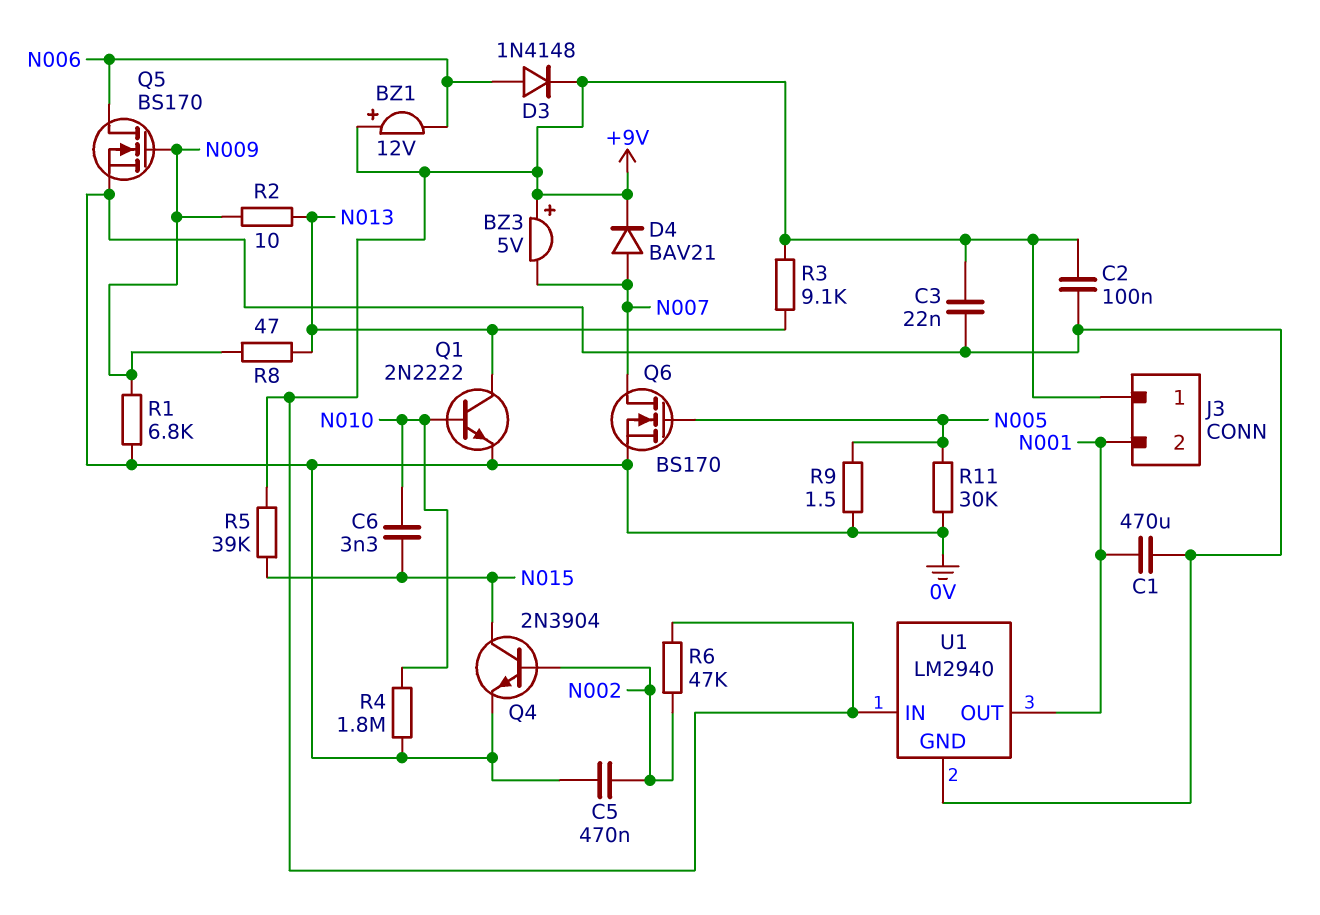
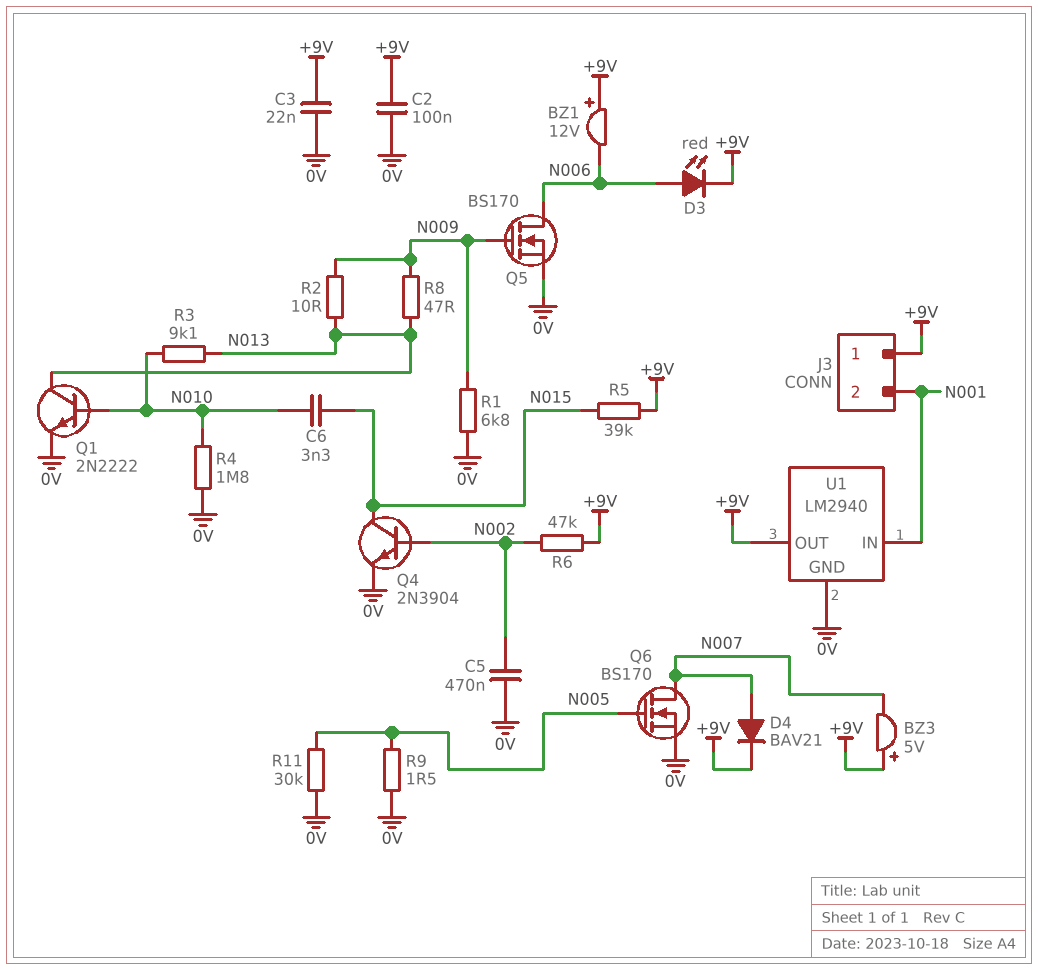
C1: 470uF (0V, N001) -> none
D3: diode 1N4148 (A N006, K +9V) -> LED red (A N006, K +9V)
R3: 9.1k (+9V, N013) -> 9.1k (N010, N013)
U1 pin IN: +9V -> N001
U1 pin OUT: N001 -> +9V

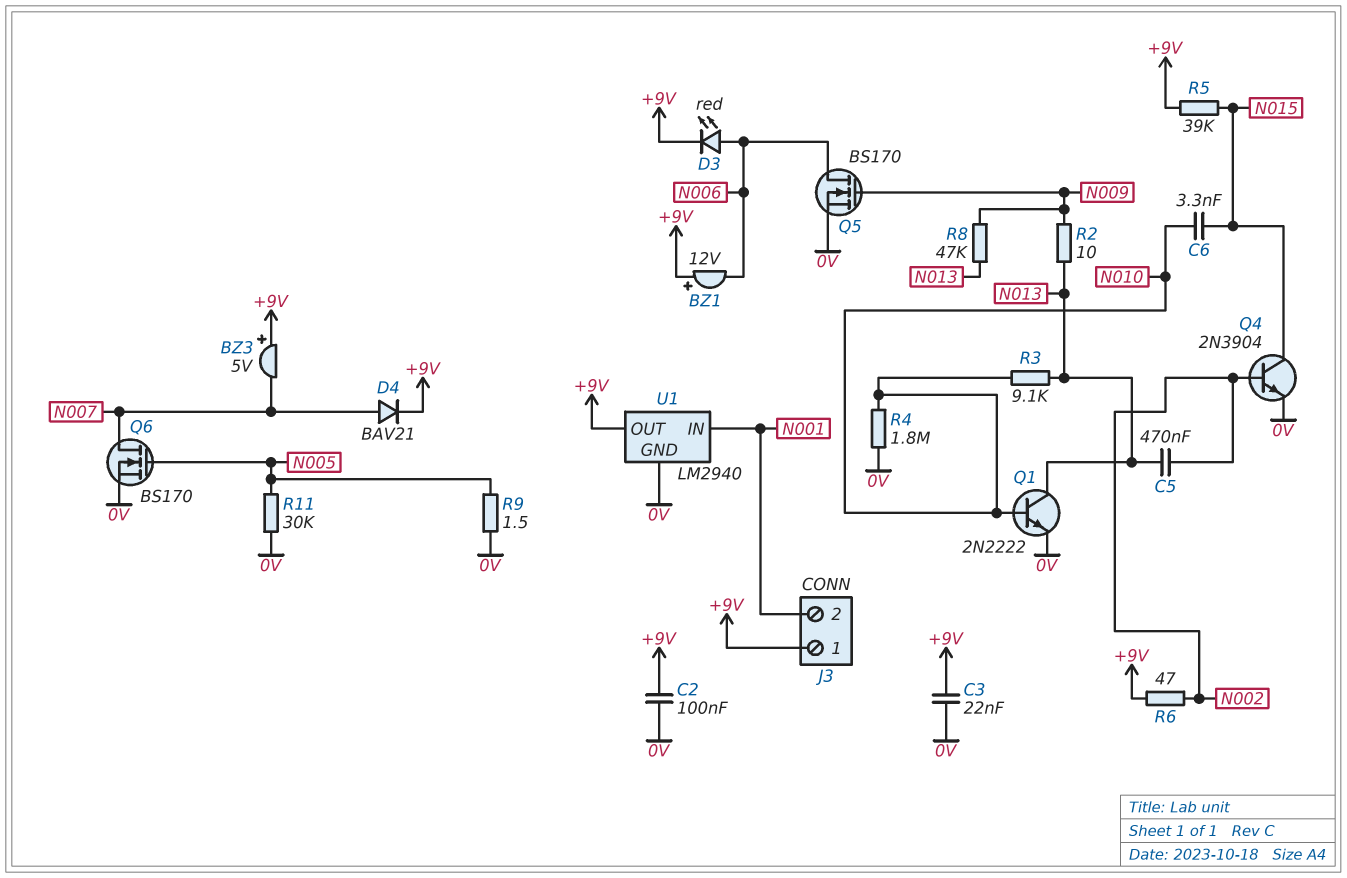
C5: 470nF (0V, N002) -> 470nF (N002, N013)
R1: 6.8k (0V, N009) -> none
R6: 47k (+9V, N002) -> 47 (+9V, N002)
R8: 47 (N009, N013) -> 47k (N009, N013)

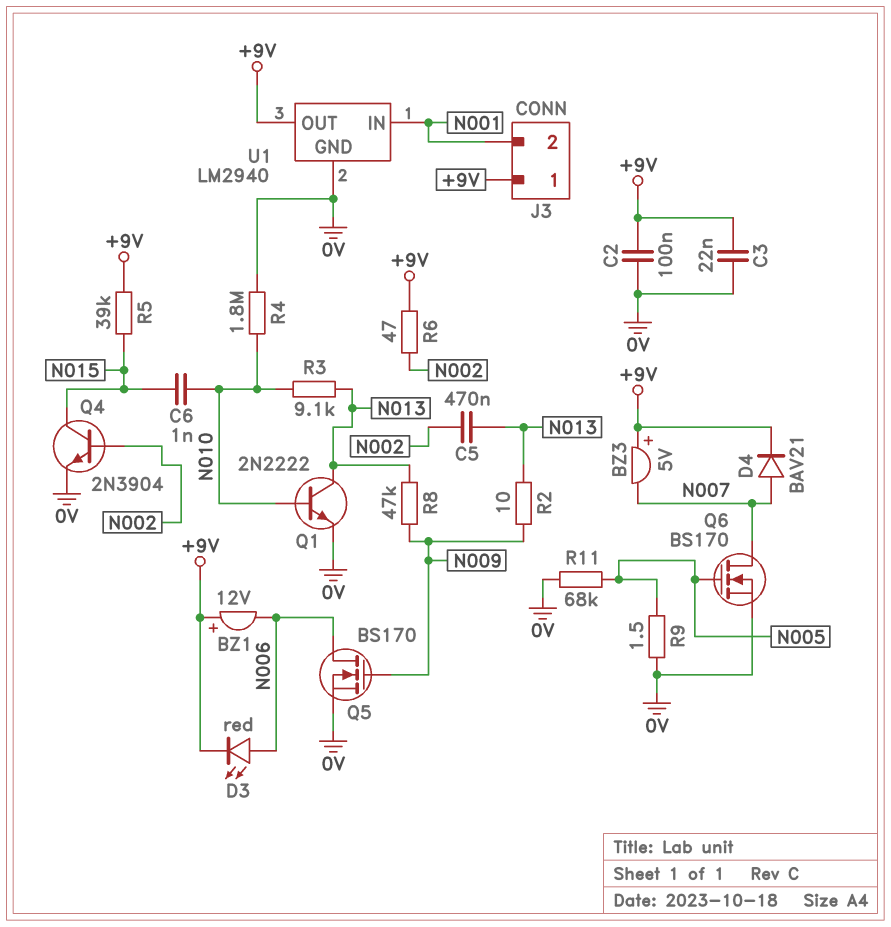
C6: 3.3nF (N010, N015) -> 1nF (N010, N015)
R11: 30k (0V, N005) -> 68k (0V, N005)

